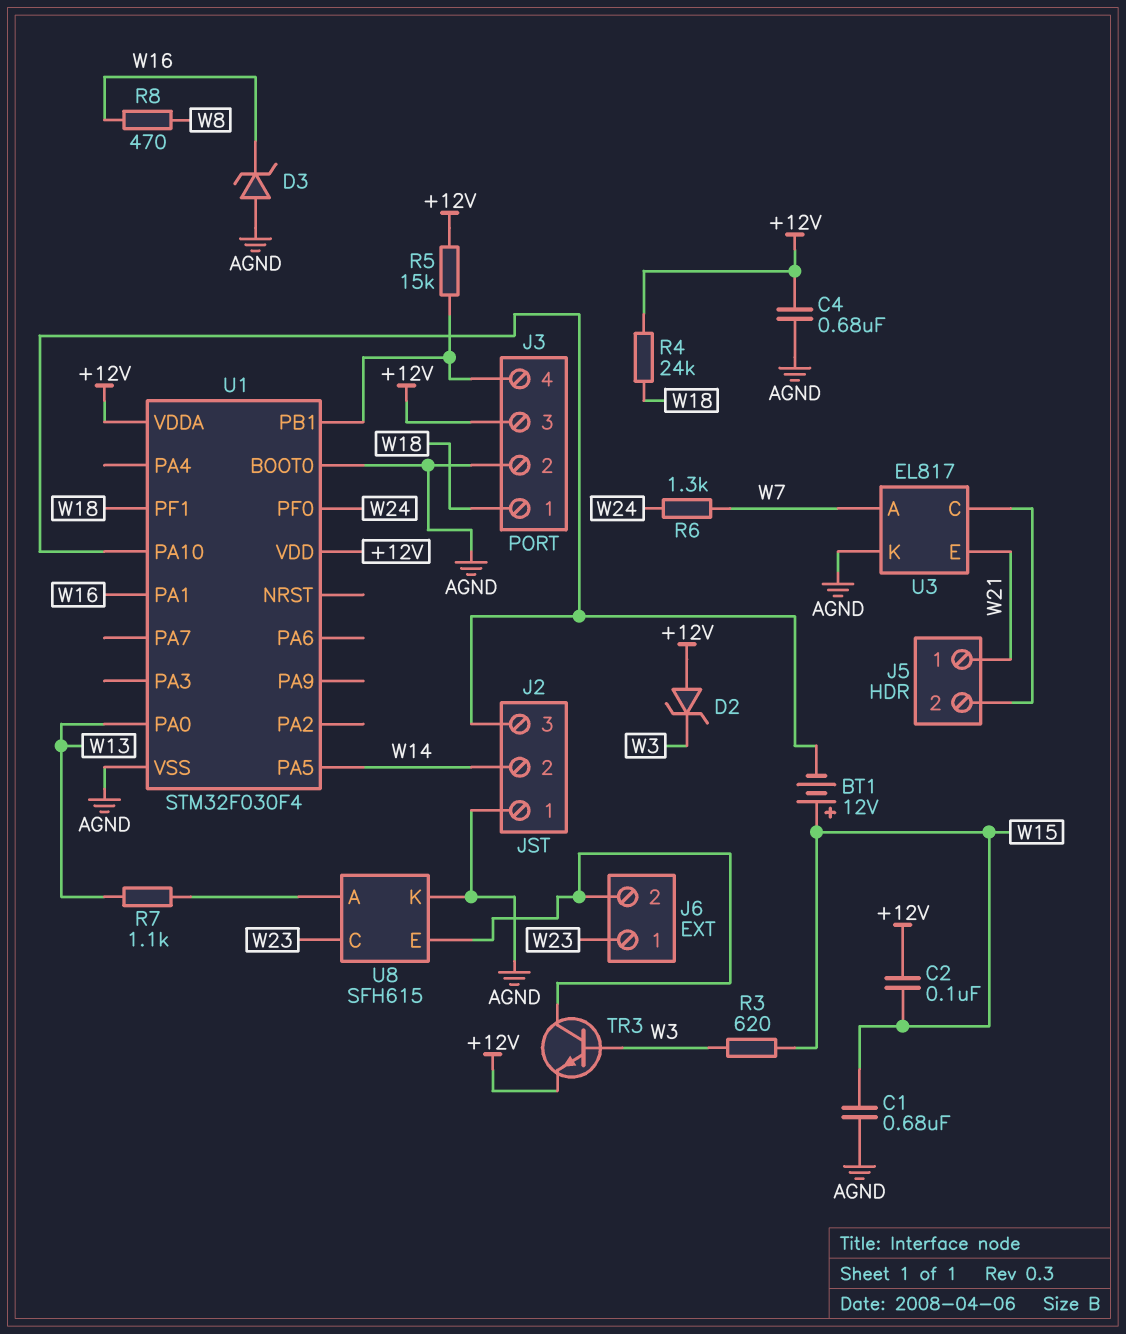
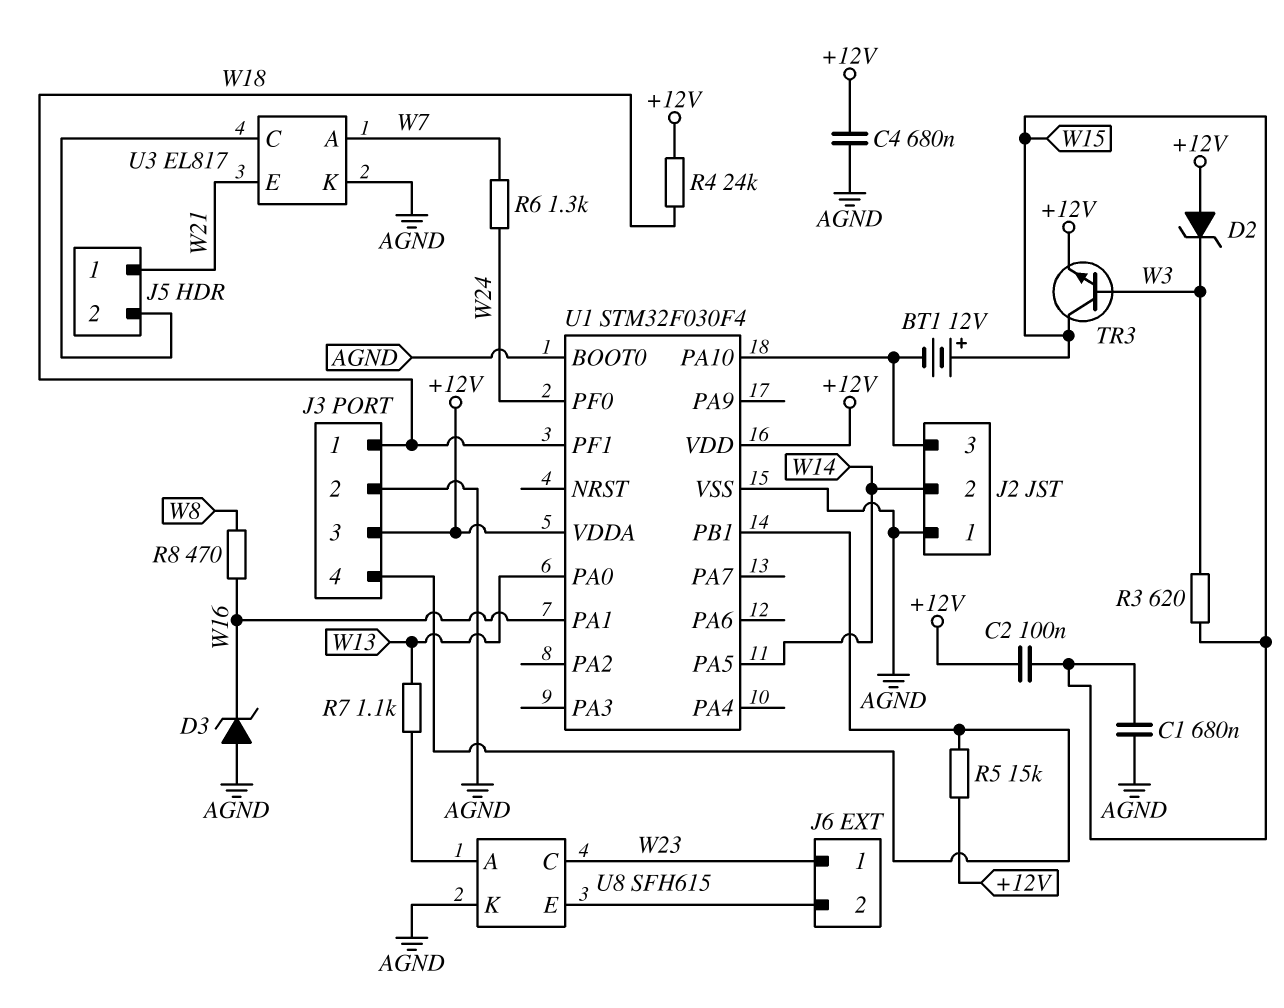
TR3: NPN (B W3, C J6/2, E +12V) -> NPN (B W3, C W15, E +12V)

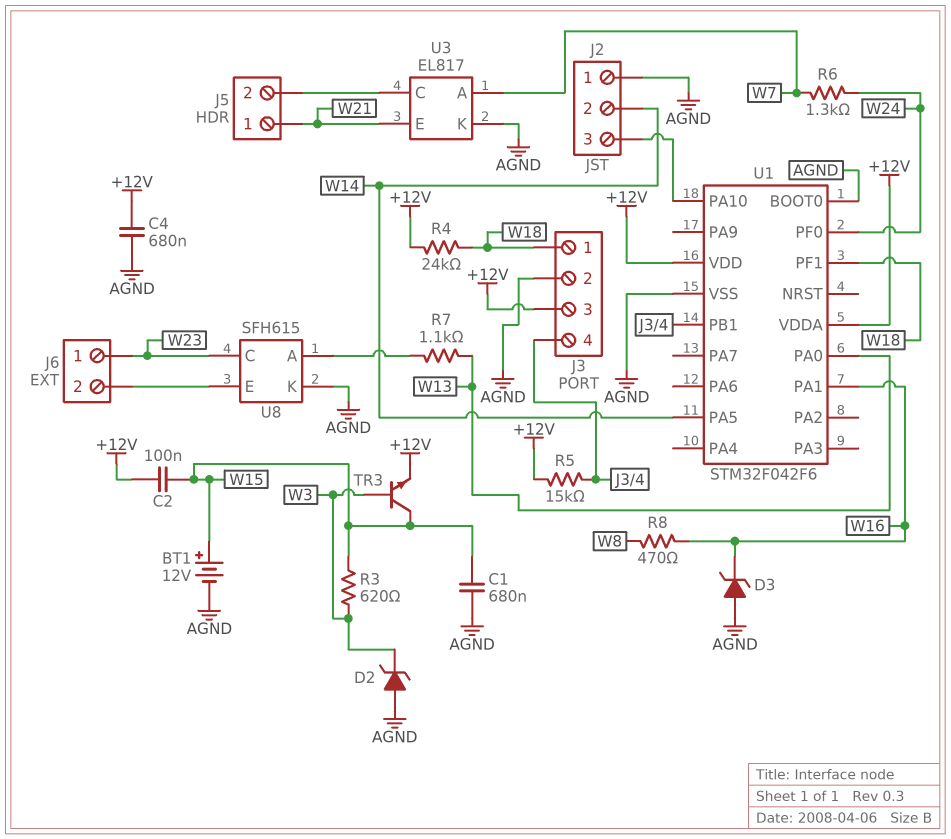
BT1: 12V (plus W15, minus J2/3) -> 12V (plus W15, minus AGND)
D2: zener (A +12V, K W3) -> zener (A AGND, K W3)
U1: STM32F030F4 -> STM32F042F6

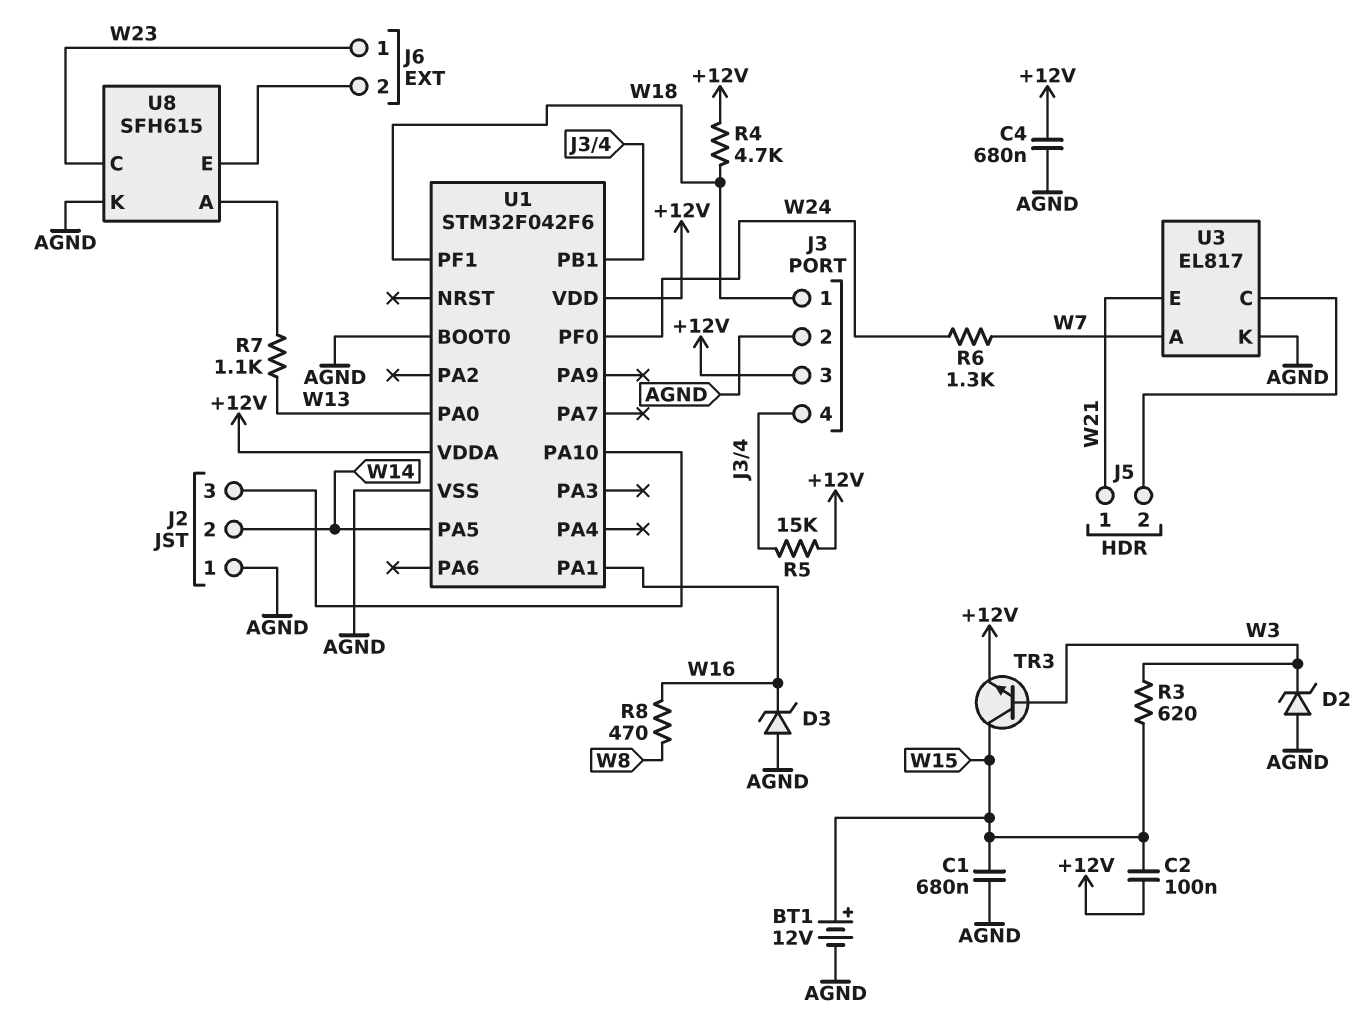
R4: 24k (+12V, W18) -> 4.7k (+12V, W18)

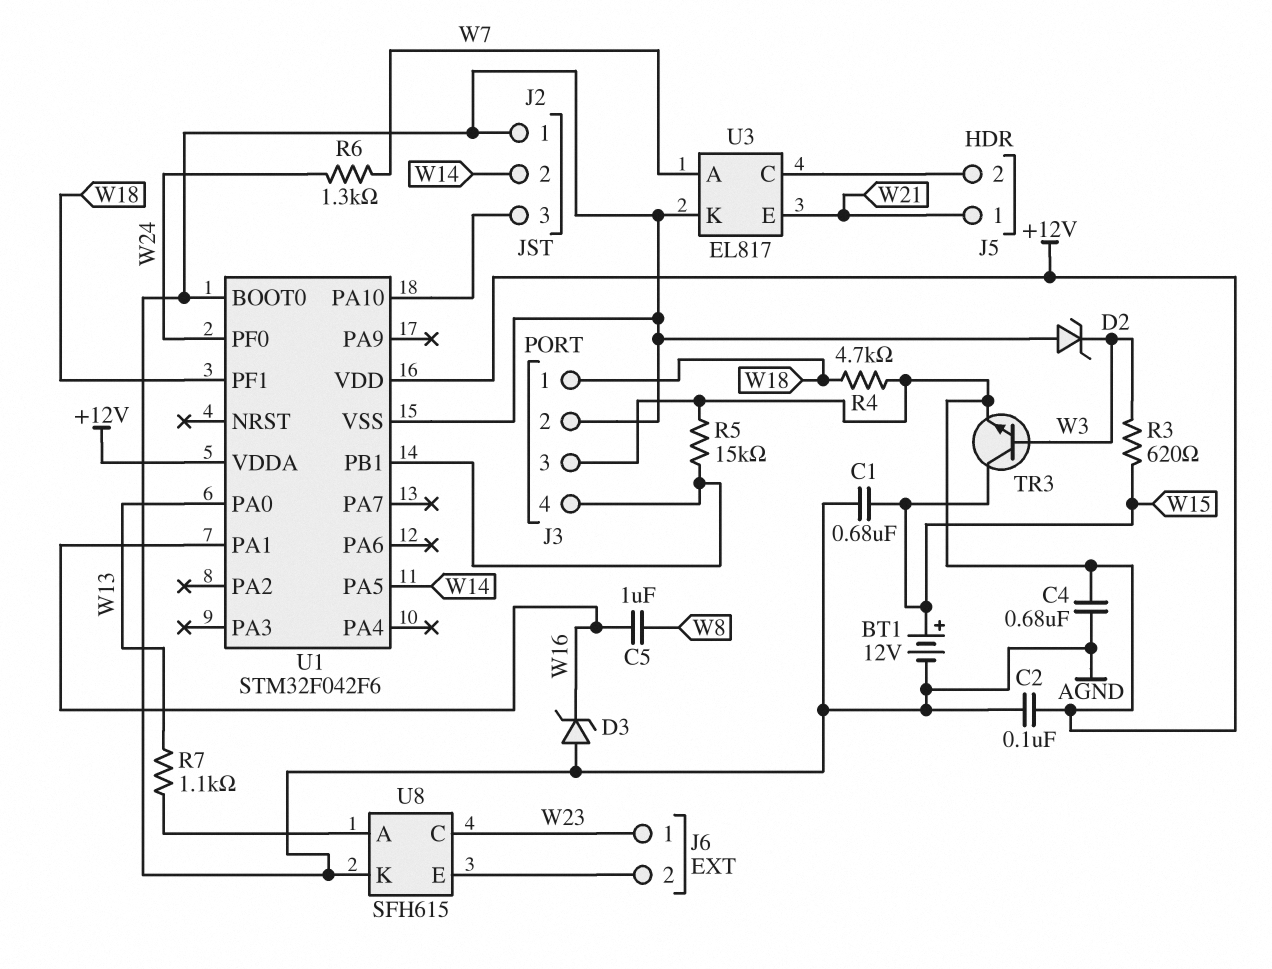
C2: 100nF (+12V, W15) -> 100nF (+12V, AGND)
C5: none -> 1uF (W8, W16)
R8: 470 (W8, W16) -> none

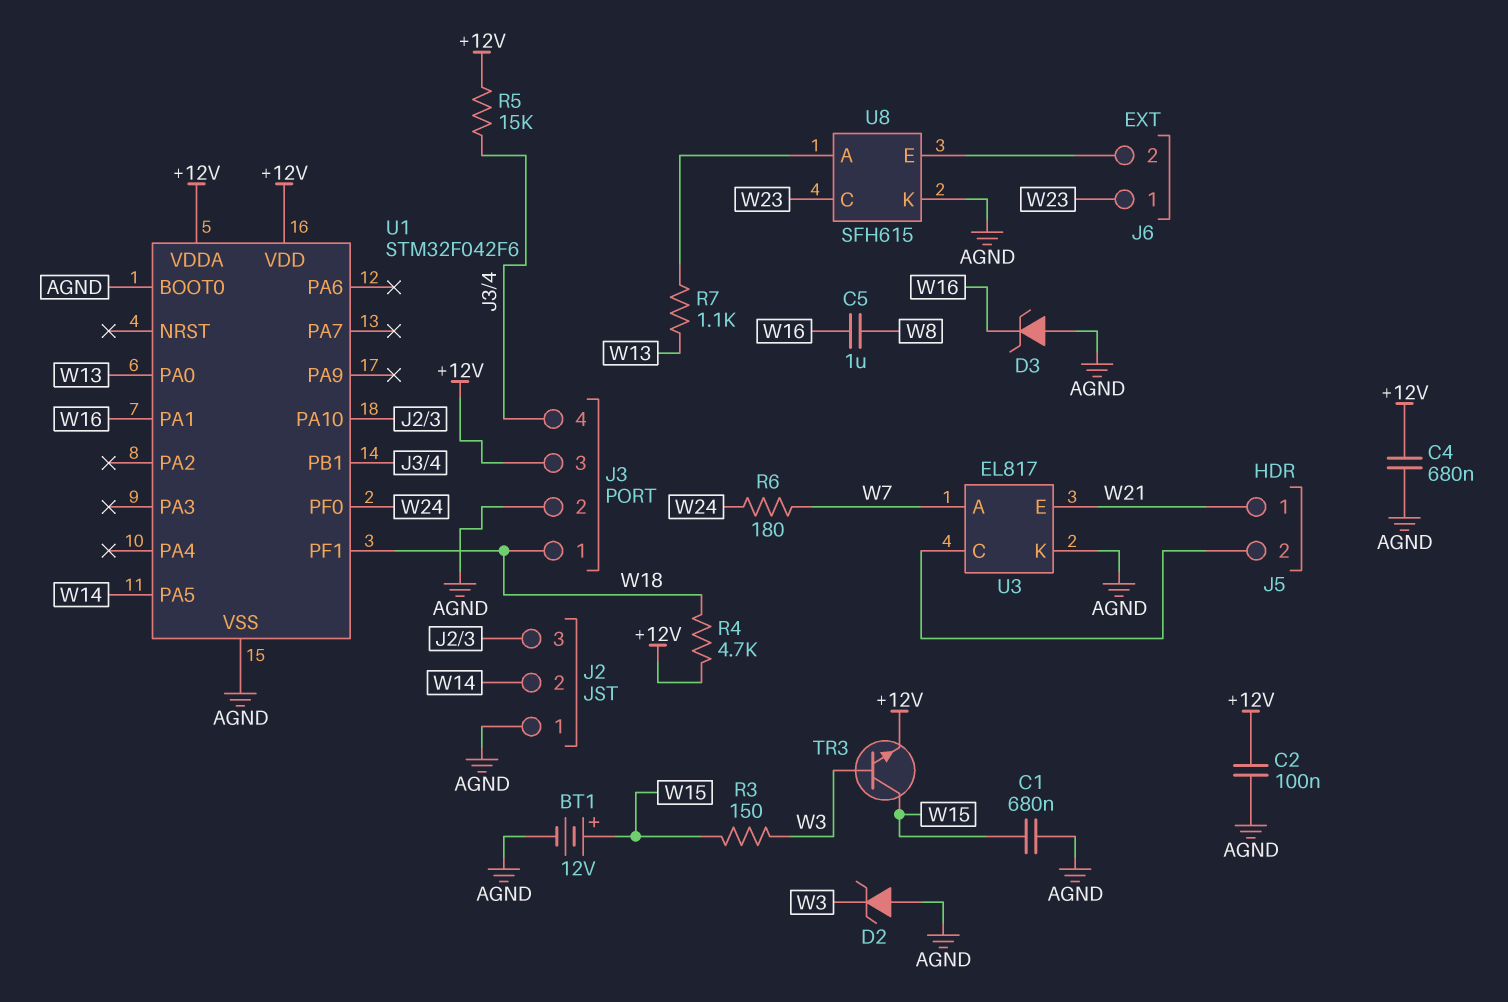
R3: 620 (W3, W15) -> 150 (W3, W15)
R6: 1.3k (W7, W24) -> 180 (W7, W24)

